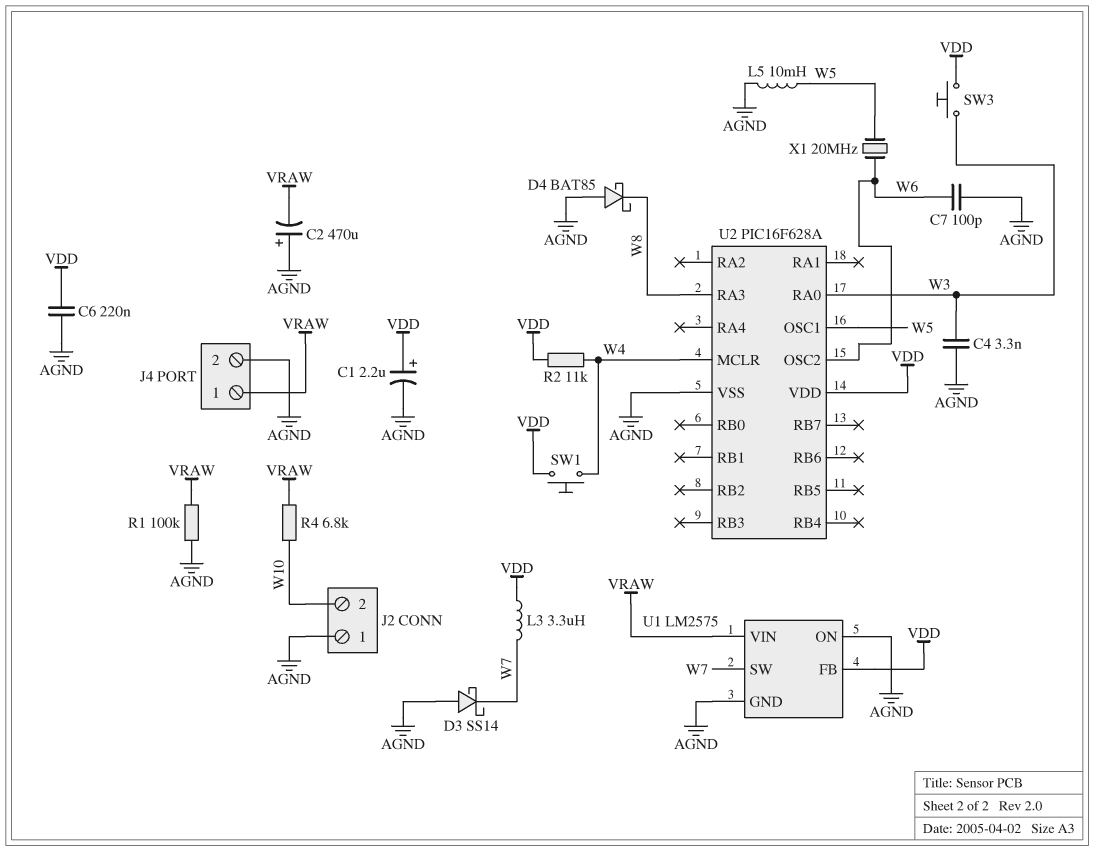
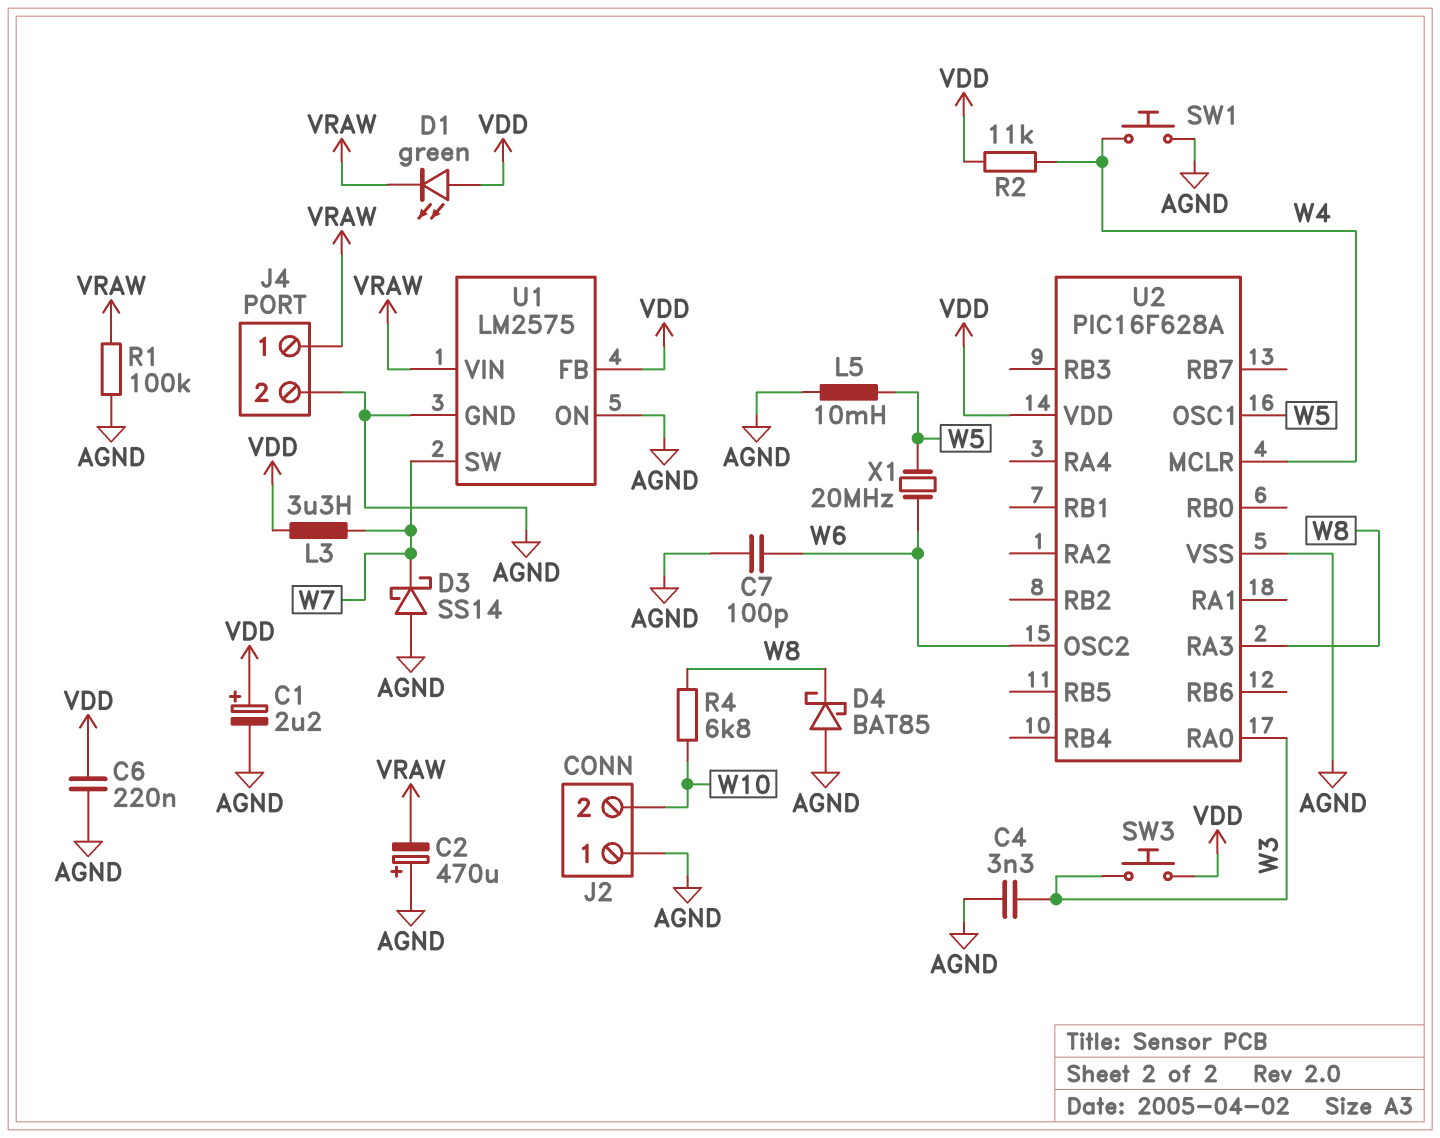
D1: none -> LED green (A VDD, K VRAW)
R4: 6.8k (VRAW, W10) -> 6.8k (W8, W10)
SW1: button (VDD, W4) -> button (AGND, W4)

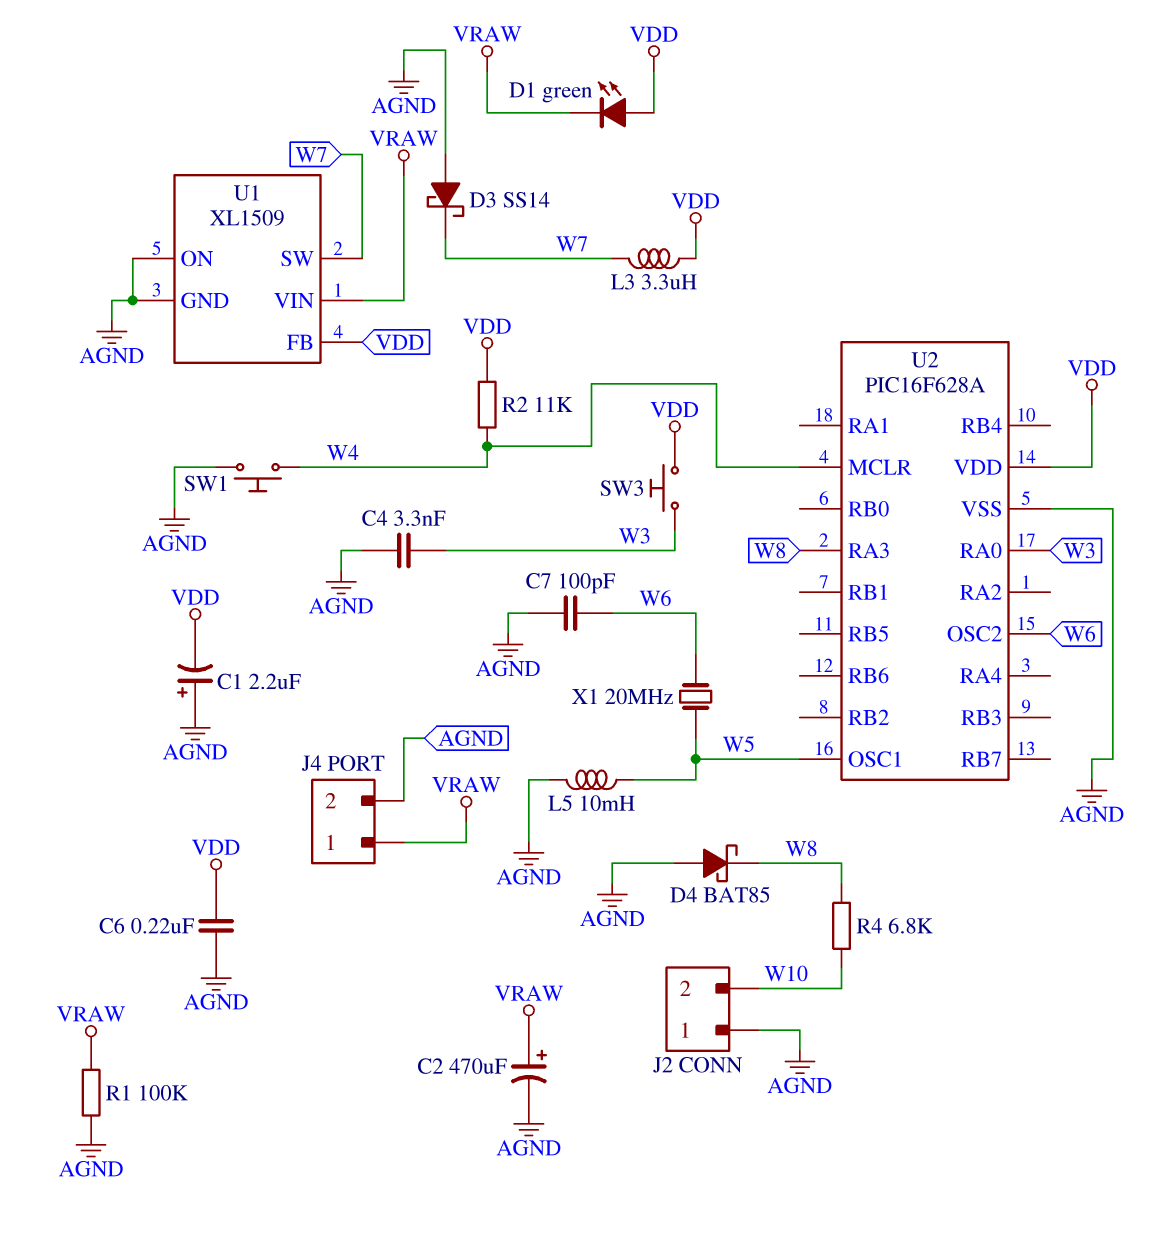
C1: 2.2uF (plus VDD, minus AGND) -> 2.2uF (plus AGND, minus VDD)
C2: 470uF (plus AGND, minus VRAW) -> 470uF (plus VRAW, minus AGND)
U1: LM2575 -> XL1509

